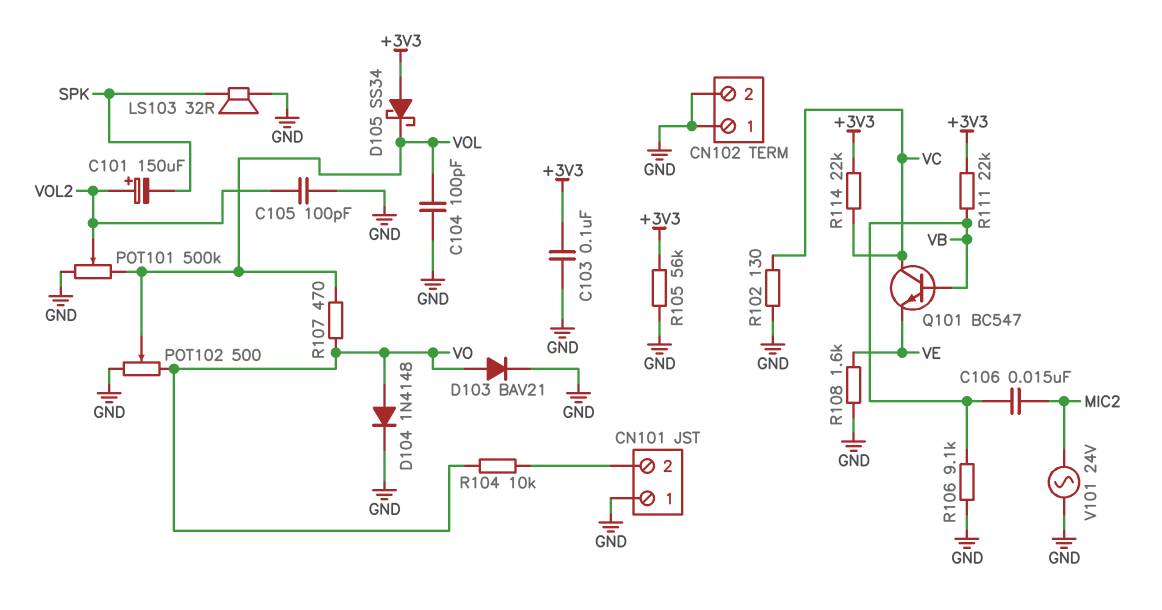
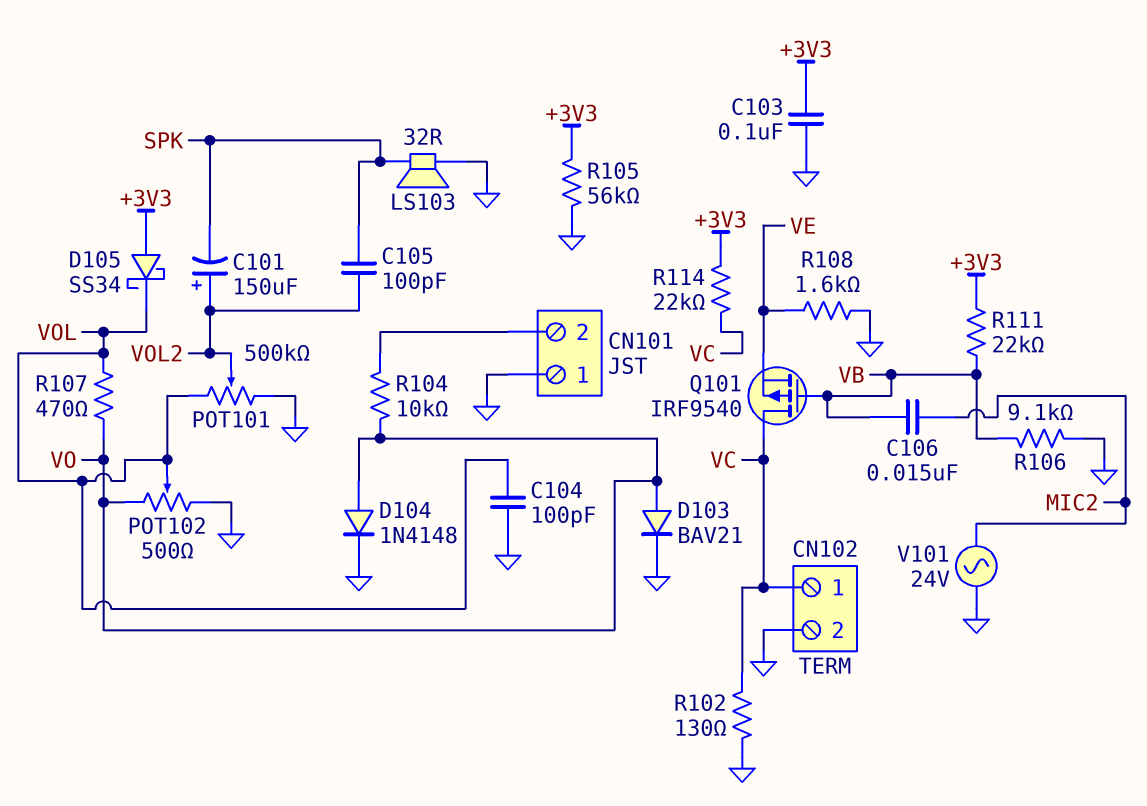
C105: 100pF (GND, VOL2) -> 100pF (SPK, VOL2)
CN102 pin 1: GND -> VC
Q101: NPN BC547 (B VB, C VC, E VE) -> PMOS IRF9540 (G VB, D VC, S VE)

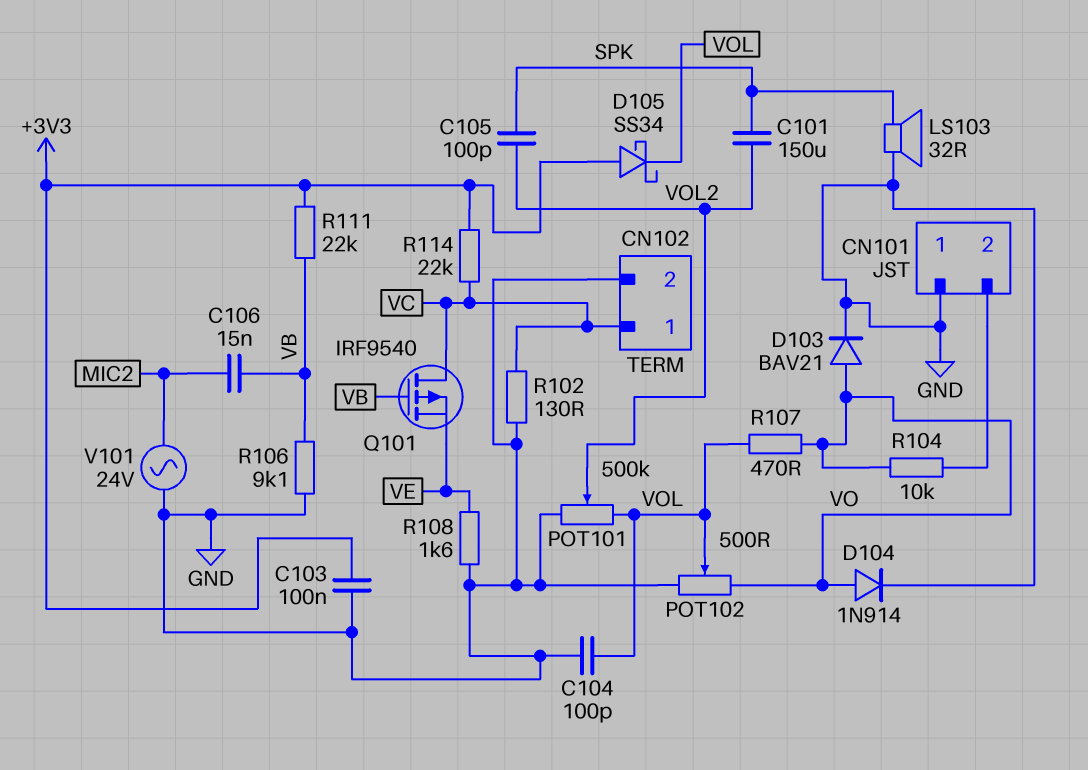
C101: 150uF (plus VOL2, minus SPK) -> 150uF (SPK, VOL2)
D104: diode 1N4148 (A VO, K GND) -> diode 1N914 (A VO, K GND)
R105: 56k (+3V3, GND) -> none

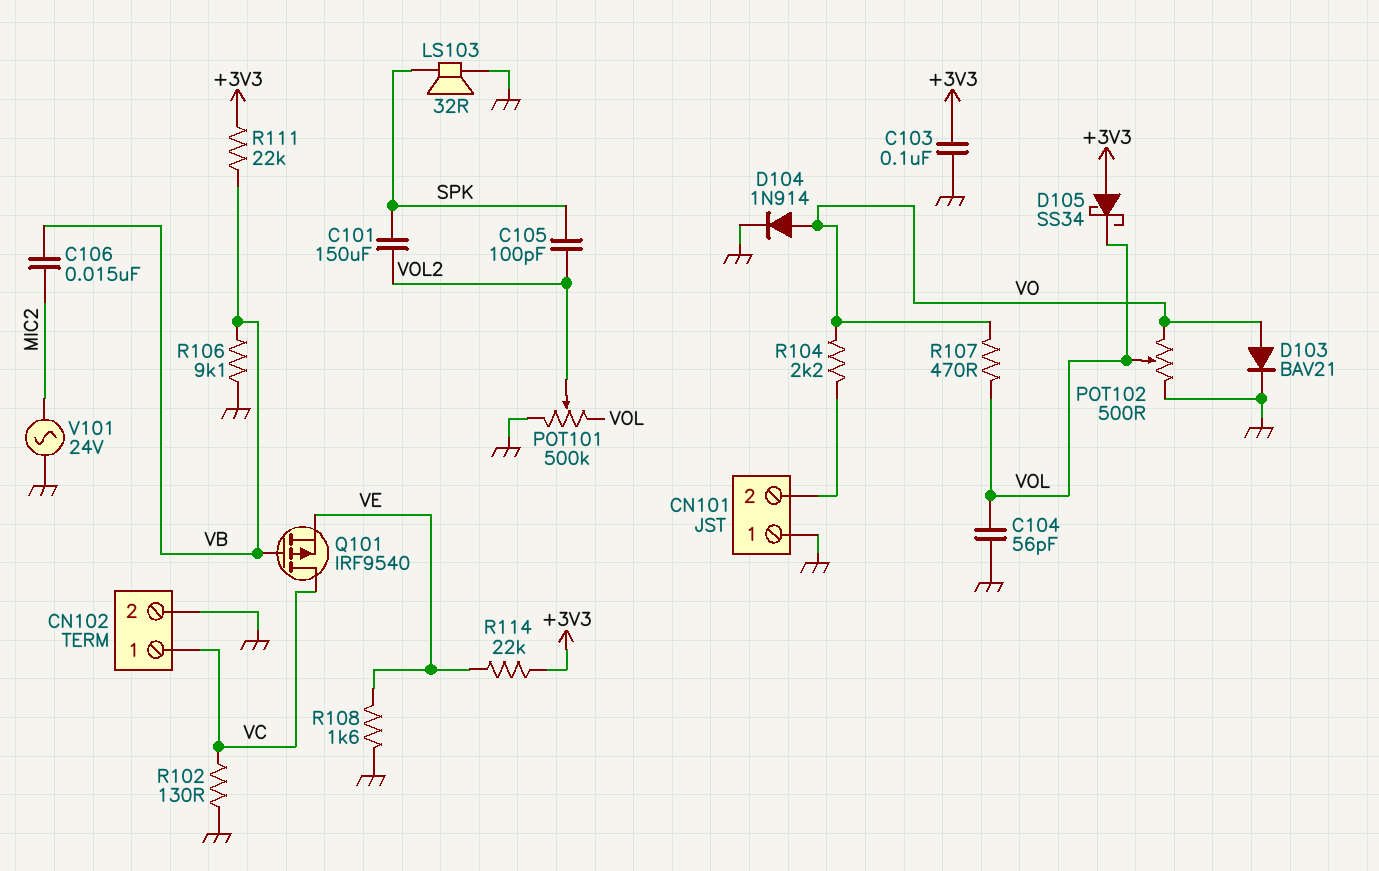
C104: 100pF (GND, VOL) -> 56pF (GND, VOL)
R104: 10k (CN101/2, VO) -> 2.2k (CN101/2, VO)
R114: 22k (+3V3, VC) -> 22k (+3V3, VE)

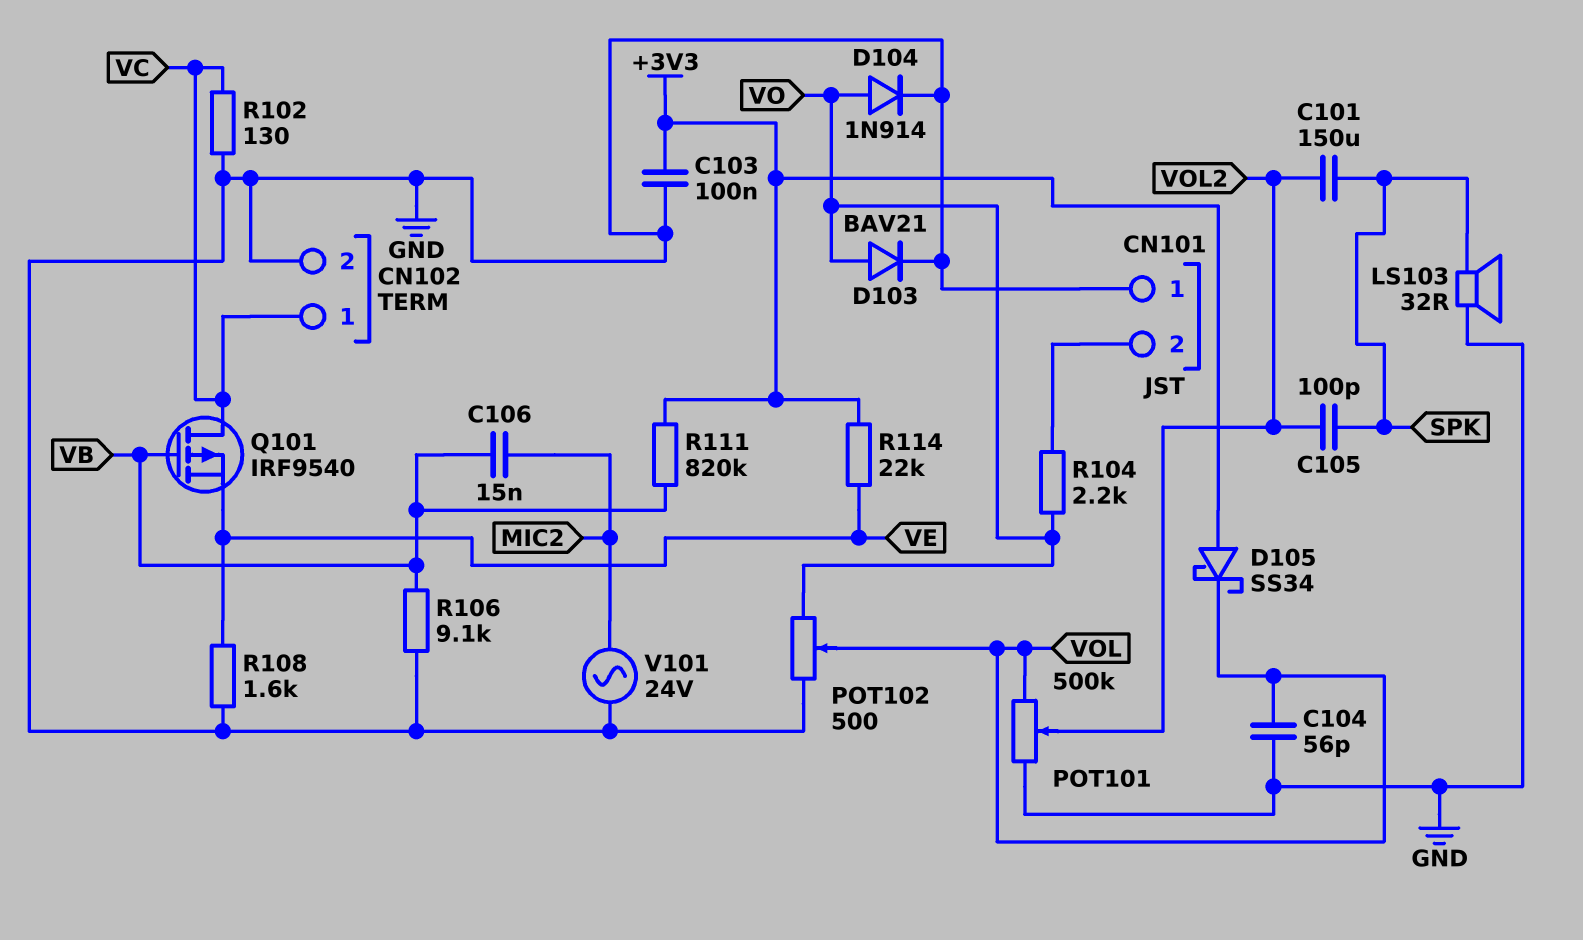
R107: 470 (VO, VOL) -> none
R111: 22k (+3V3, VB) -> 820k (+3V3, VB)

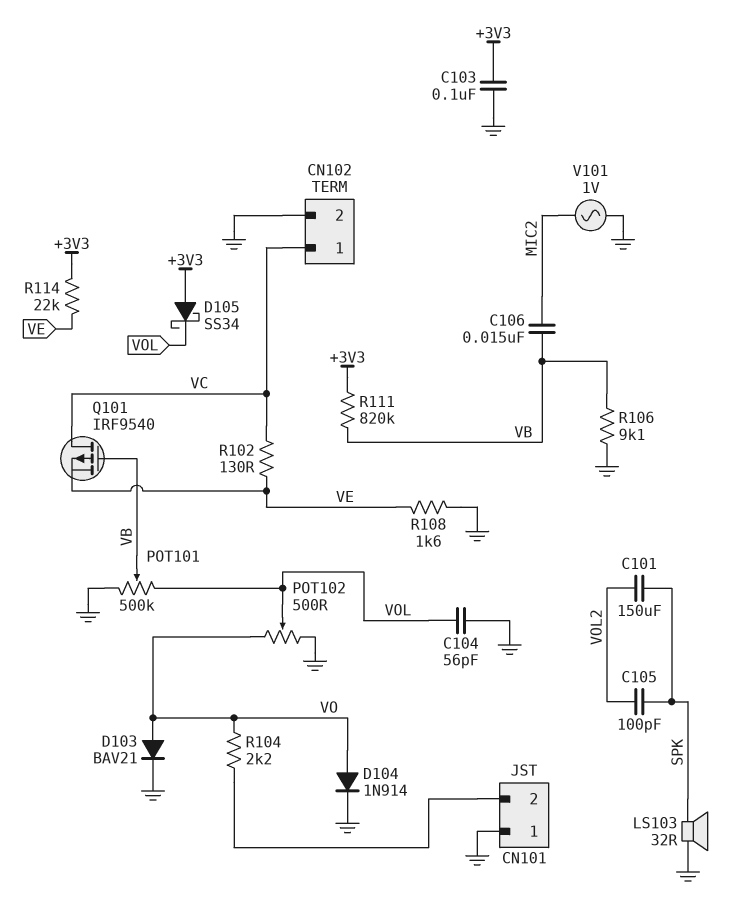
POT101: 500k (GND, VOL, wiper VOL2) -> 500k (GND, VOL, wiper VB)
R102: 130 (GND, VC) -> 130 (VC, VE)
V101: AC 24V (GND, MIC2) -> AC 1V (GND, MIC2)

